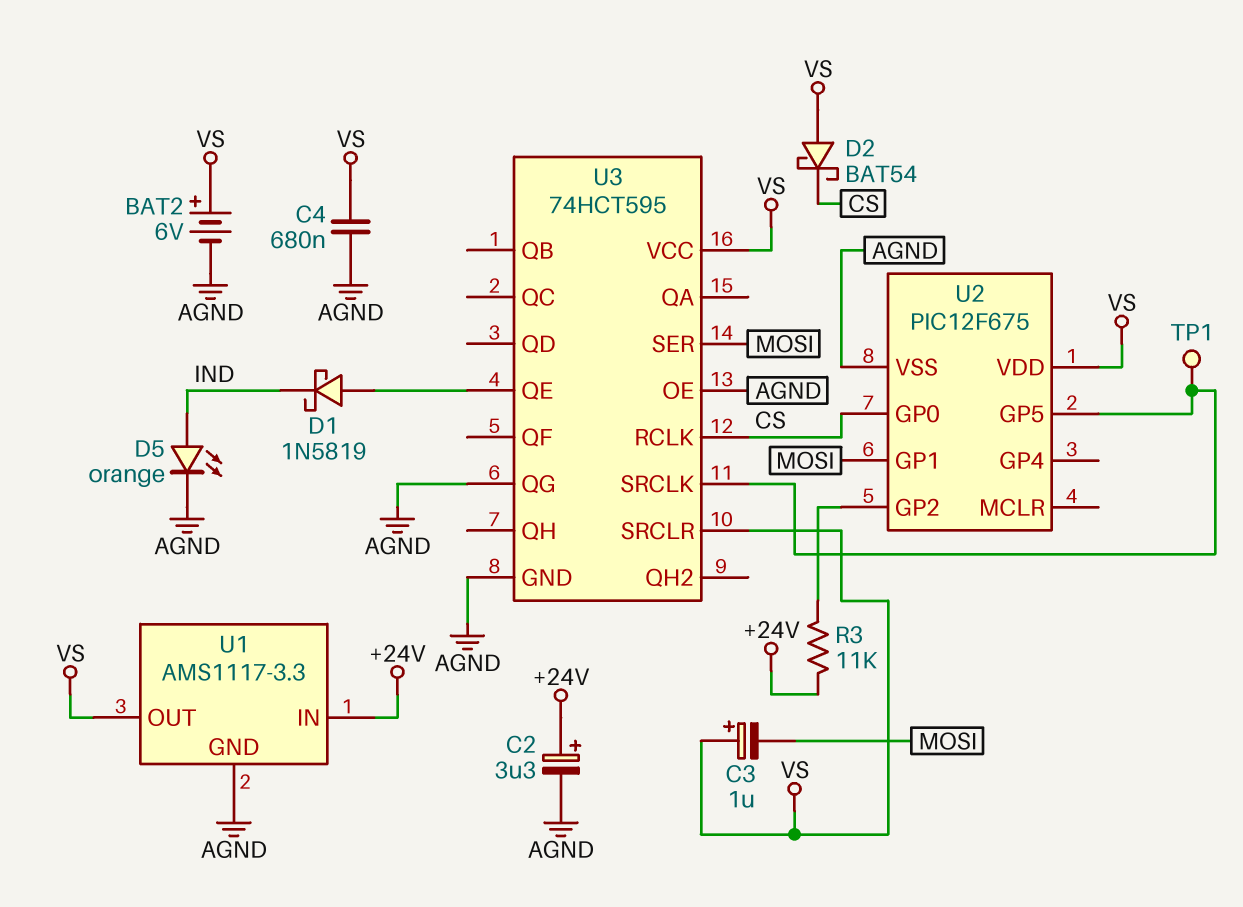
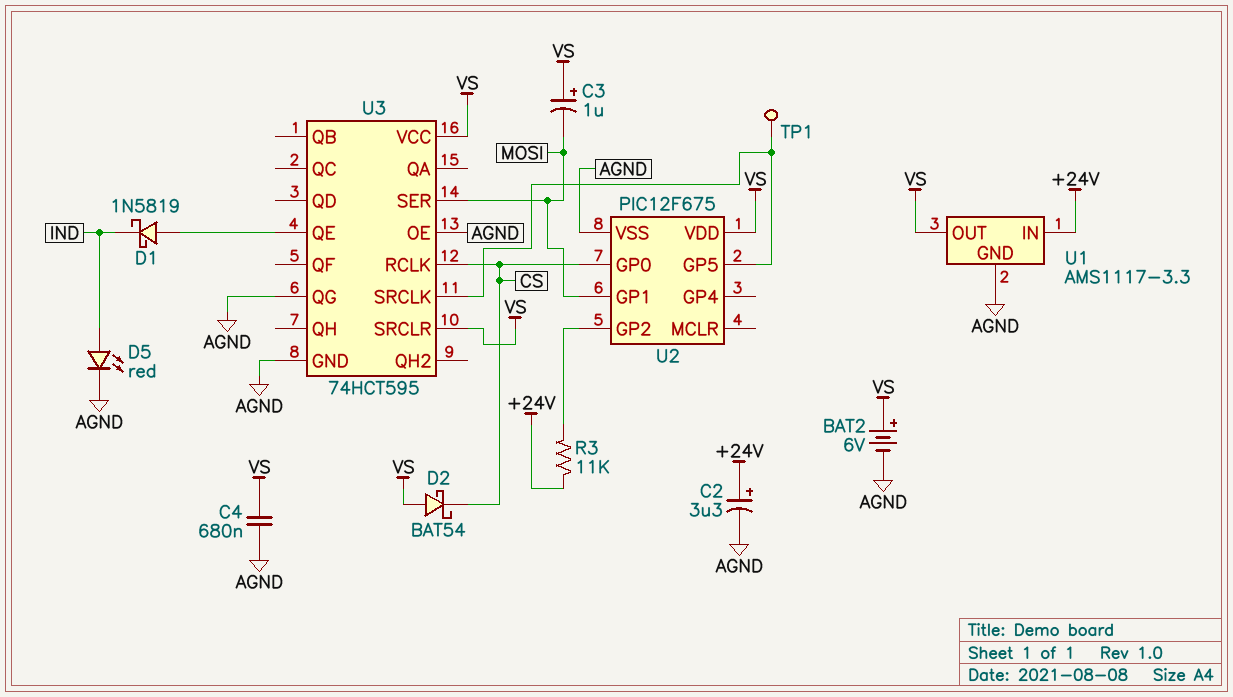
D5: LED orange (A IND, K AGND) -> LED red (A IND, K AGND)

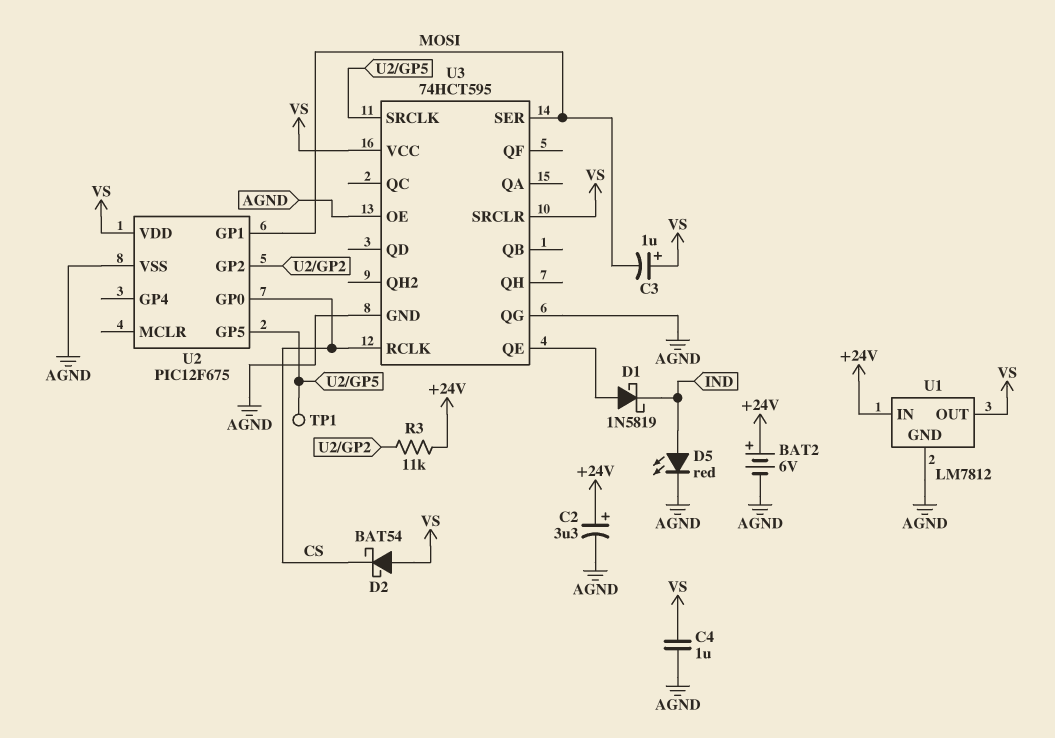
BAT2: 6V (plus VS, minus AGND) -> 6V (plus +24V, minus AGND)
C4: 680nF (AGND, VS) -> 1uF (AGND, VS)
U1: AMS1117-3.3 -> LM7812

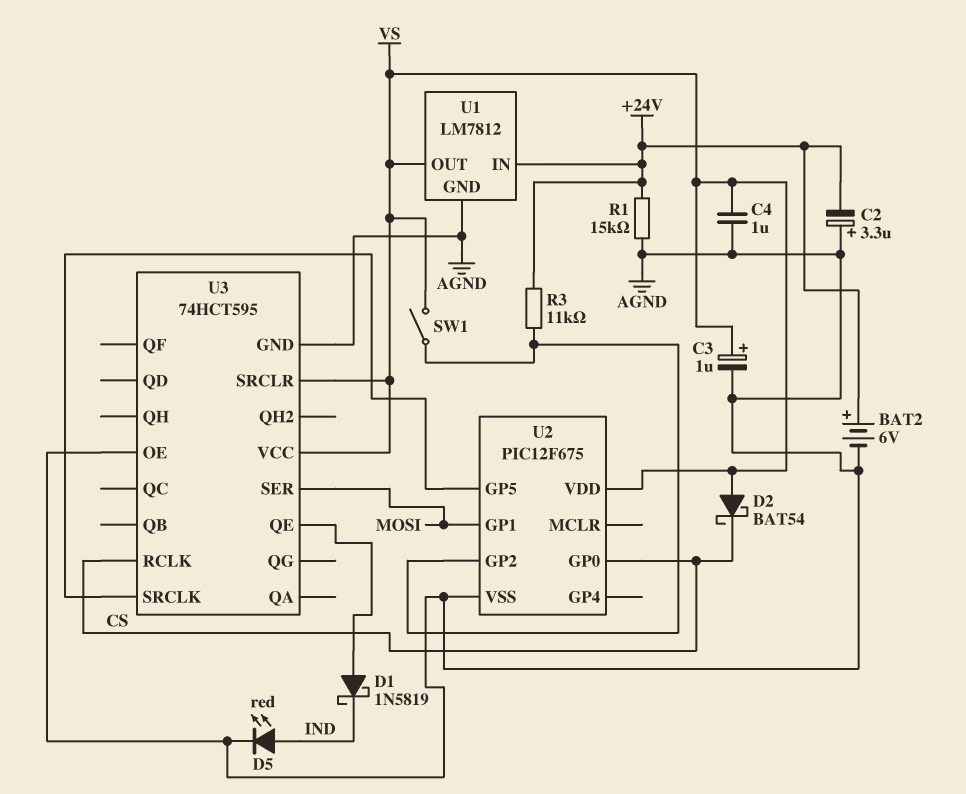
C2: 3.3uF (plus +24V, minus AGND) -> 3.3uF (plus AGND, minus +24V)
C3: 1uF (plus VS, minus MOSI) -> 1uF (plus VS, minus AGND)
R1: none -> 15k (+24V, AGND)
SW1: none -> switch (U2/GP2, VS)
TP1: test point (U2/GP5) -> none
U3 pin QG: AGND -> none

